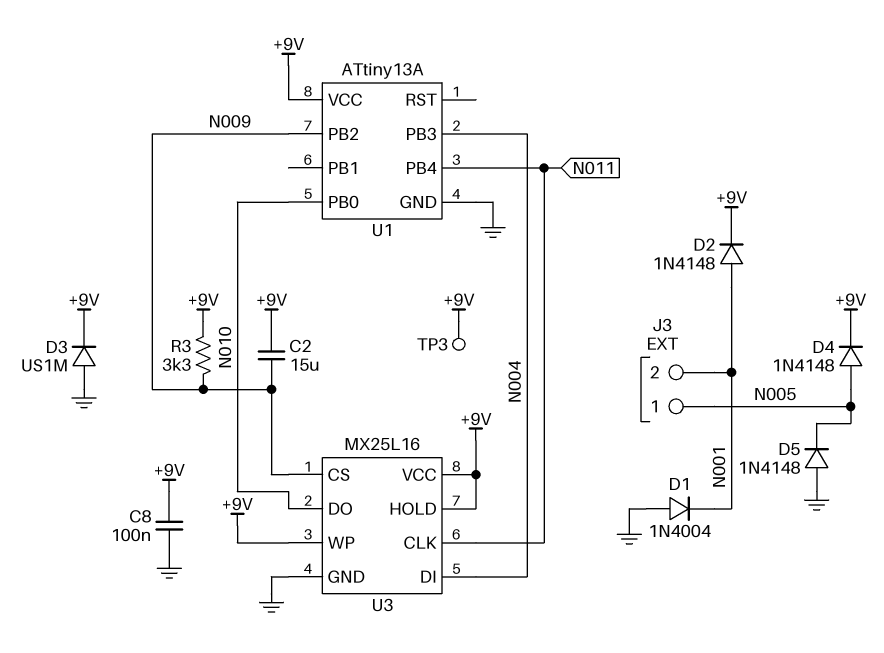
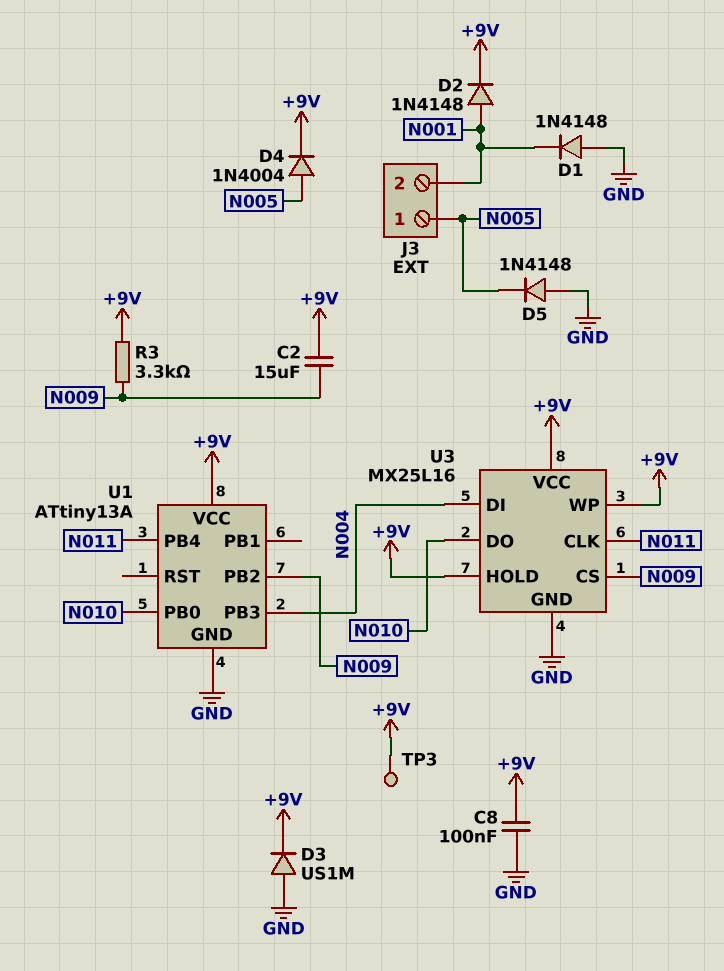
D1: diode 1N4004 (A GND, K N001) -> diode 1N4148 (A GND, K N001)
D4: diode 1N4148 (A N005, K +9V) -> diode 1N4004 (A N005, K +9V)

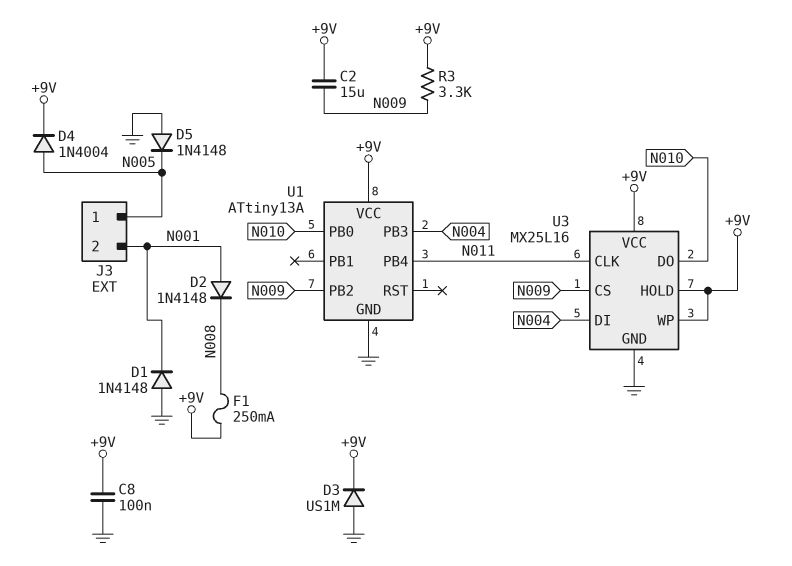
D2: diode 1N4148 (A N001, K +9V) -> diode 1N4148 (A N001, K N008)
F1: none -> 250mA (+9V, N008)
TP3: test point (+9V) -> none

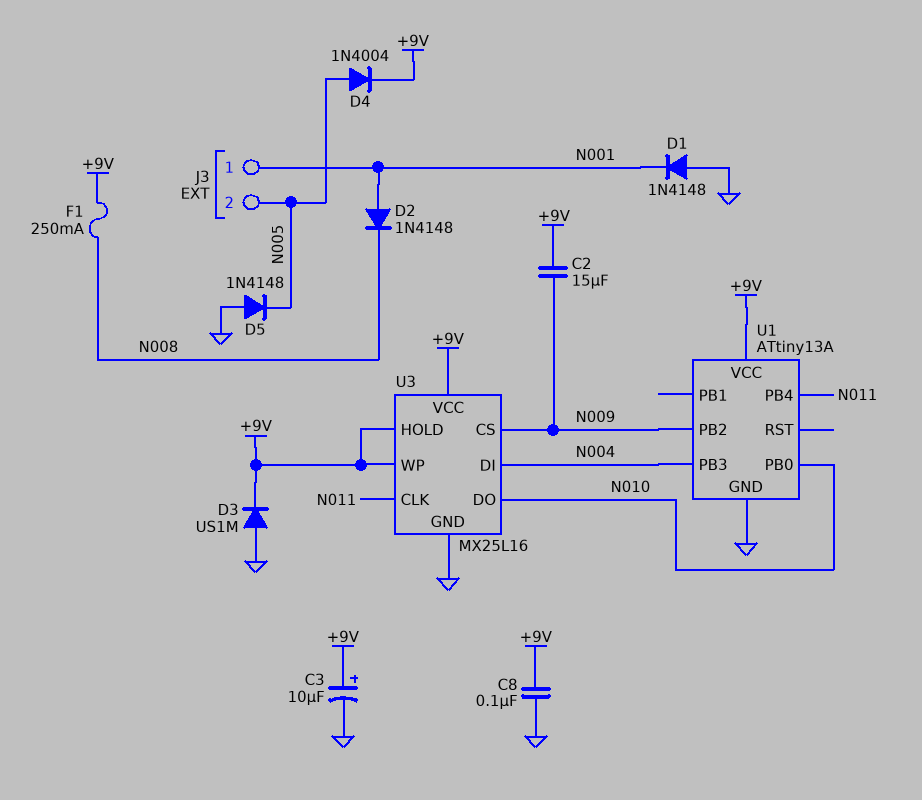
C3: none -> 10uF (plus +9V, minus GND)
J3 pin 1: N005 -> N001
J3 pin 2: N001 -> N005
R3: 3.3k (+9V, N009) -> none

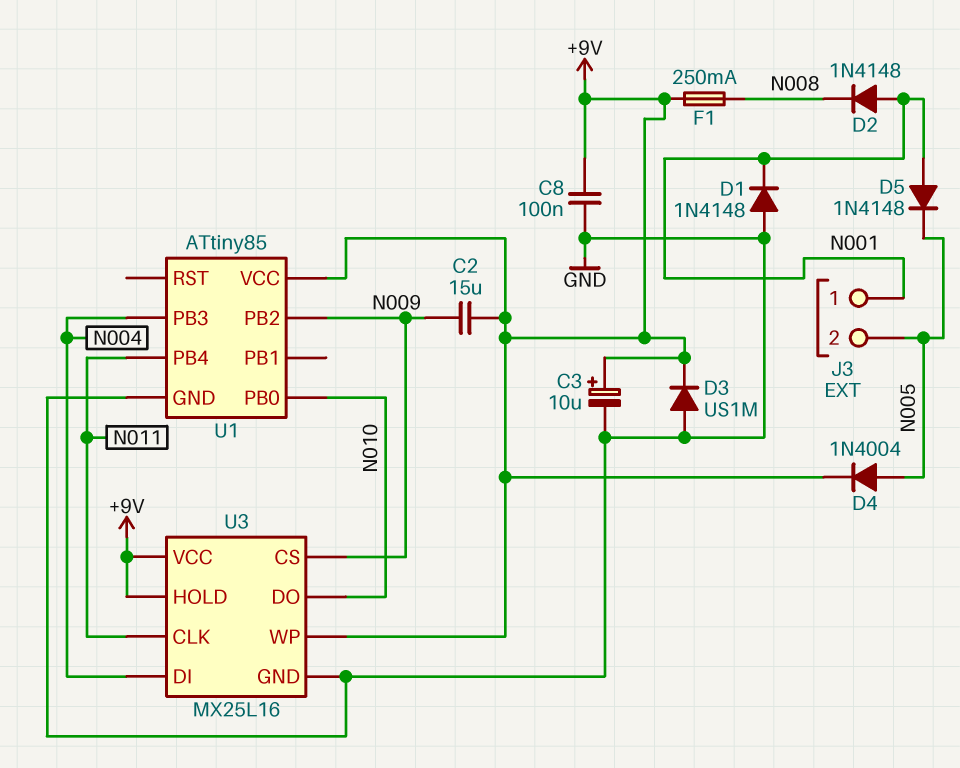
D5: diode 1N4148 (A GND, K N005) -> diode 1N4148 (A N001, K N005)
U1: ATtiny13A -> ATtiny85

